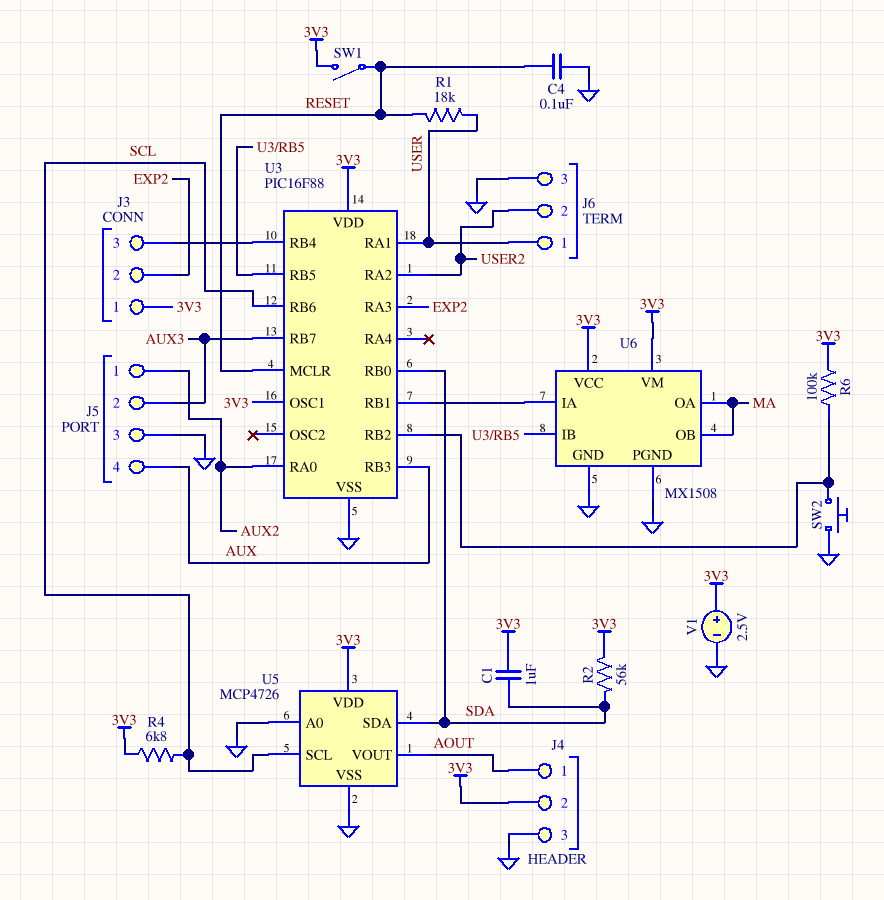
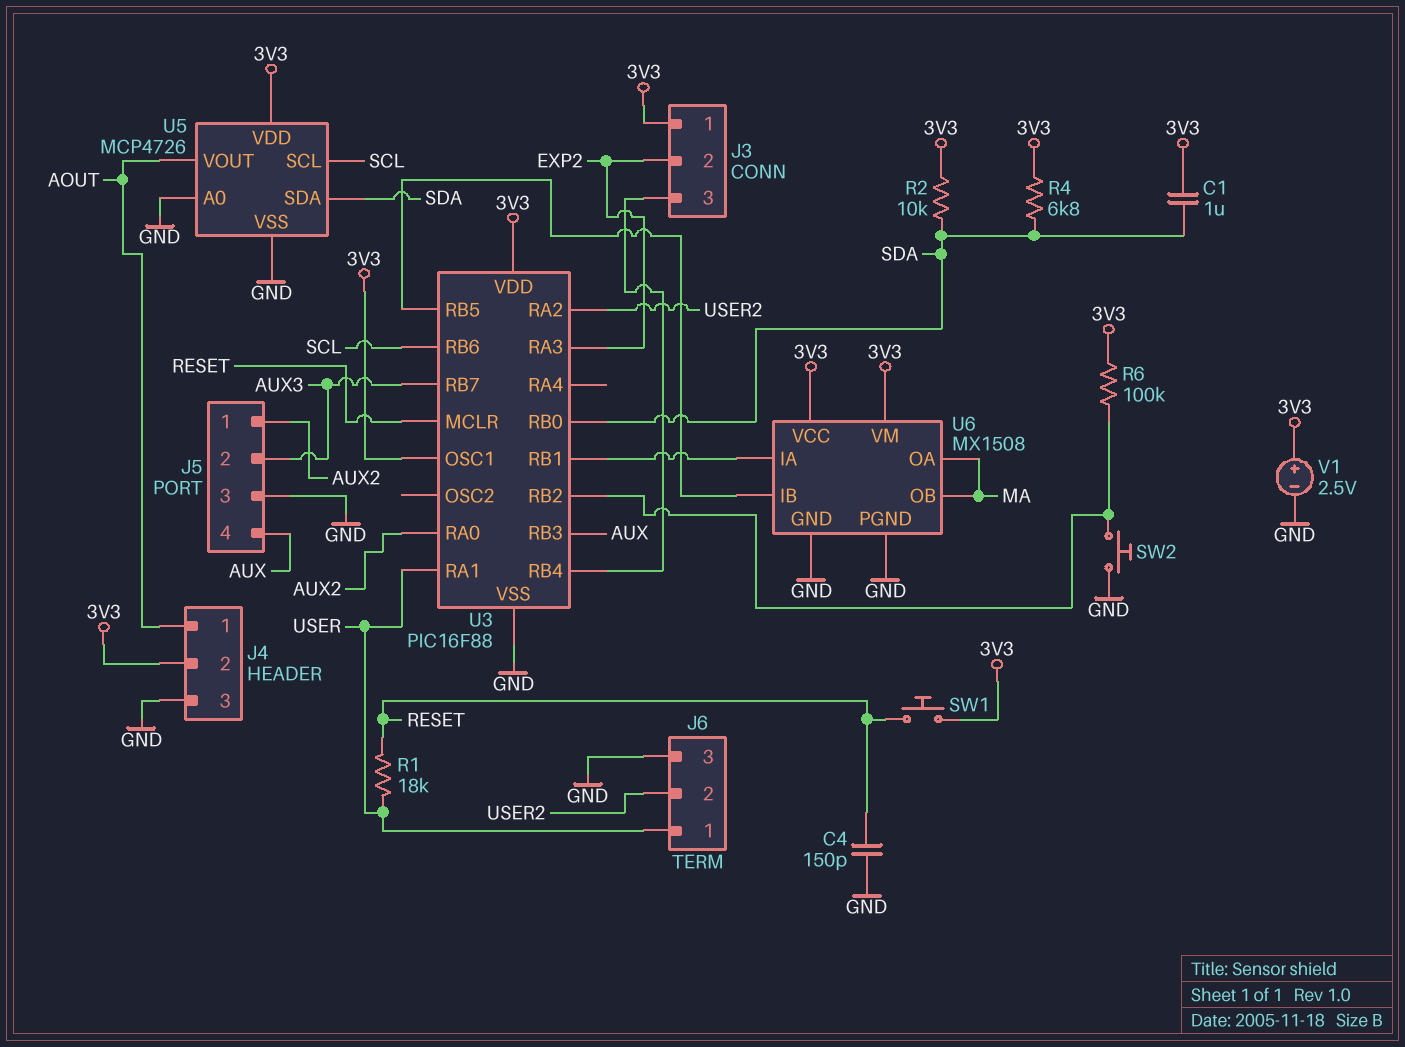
C4: 100nF (GND, RESET) -> 150pF (GND, RESET)
R2: 56k (3V3, SDA) -> 10k (3V3, SDA)
R4: 6.8k (3V3, SCL) -> 6.8k (3V3, SDA)
SW1: switch (3V3, RESET) -> button (3V3, RESET)

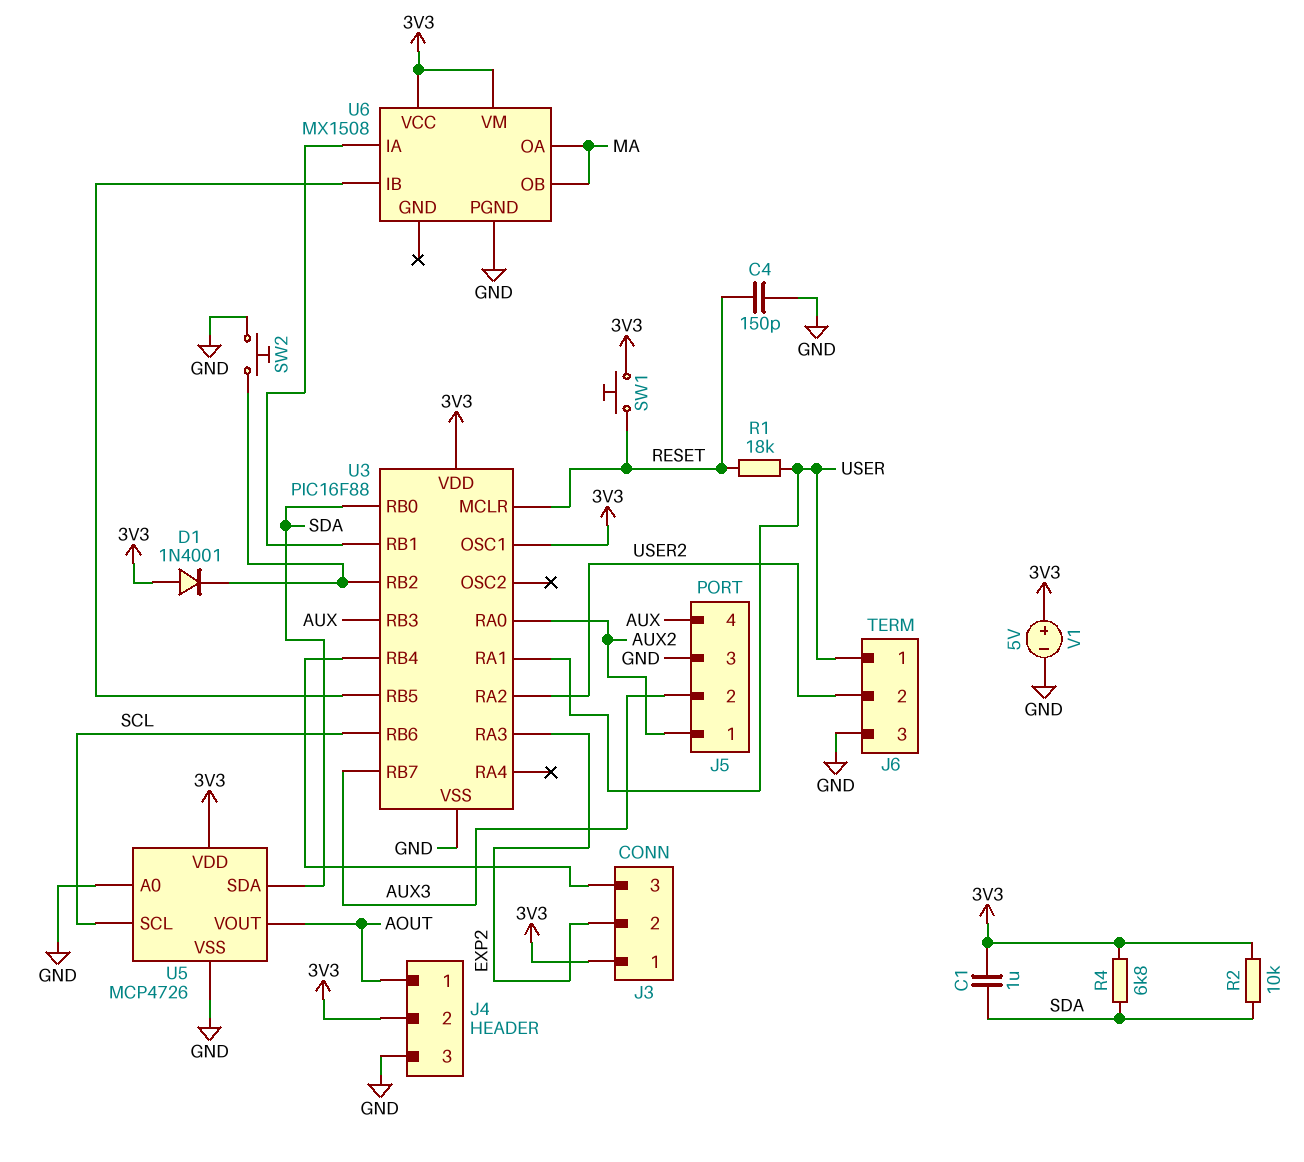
D1: none -> diode 1N4001 (A 3V3, K U3/RB2)
R6: 100k (3V3, U3/RB2) -> none
U6 pin GND: GND -> none
V1: 2.5V (plus 3V3, minus GND) -> 5V (plus 3V3, minus GND)

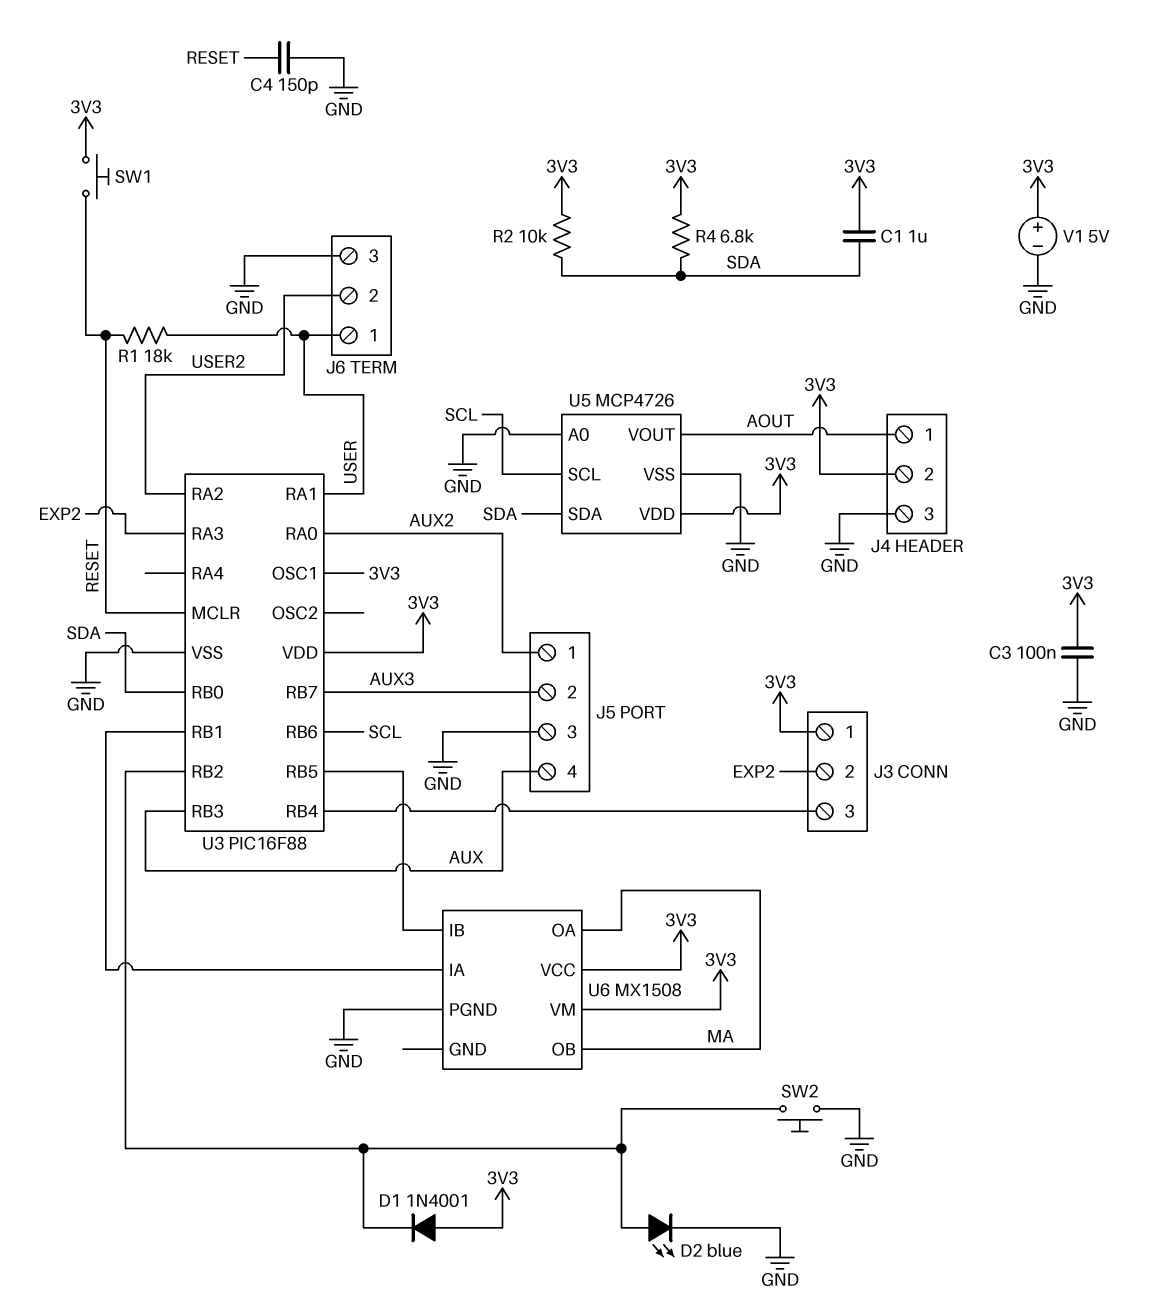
C3: none -> 100nF (3V3, GND)
D2: none -> LED blue (A U3/RB2, K GND)

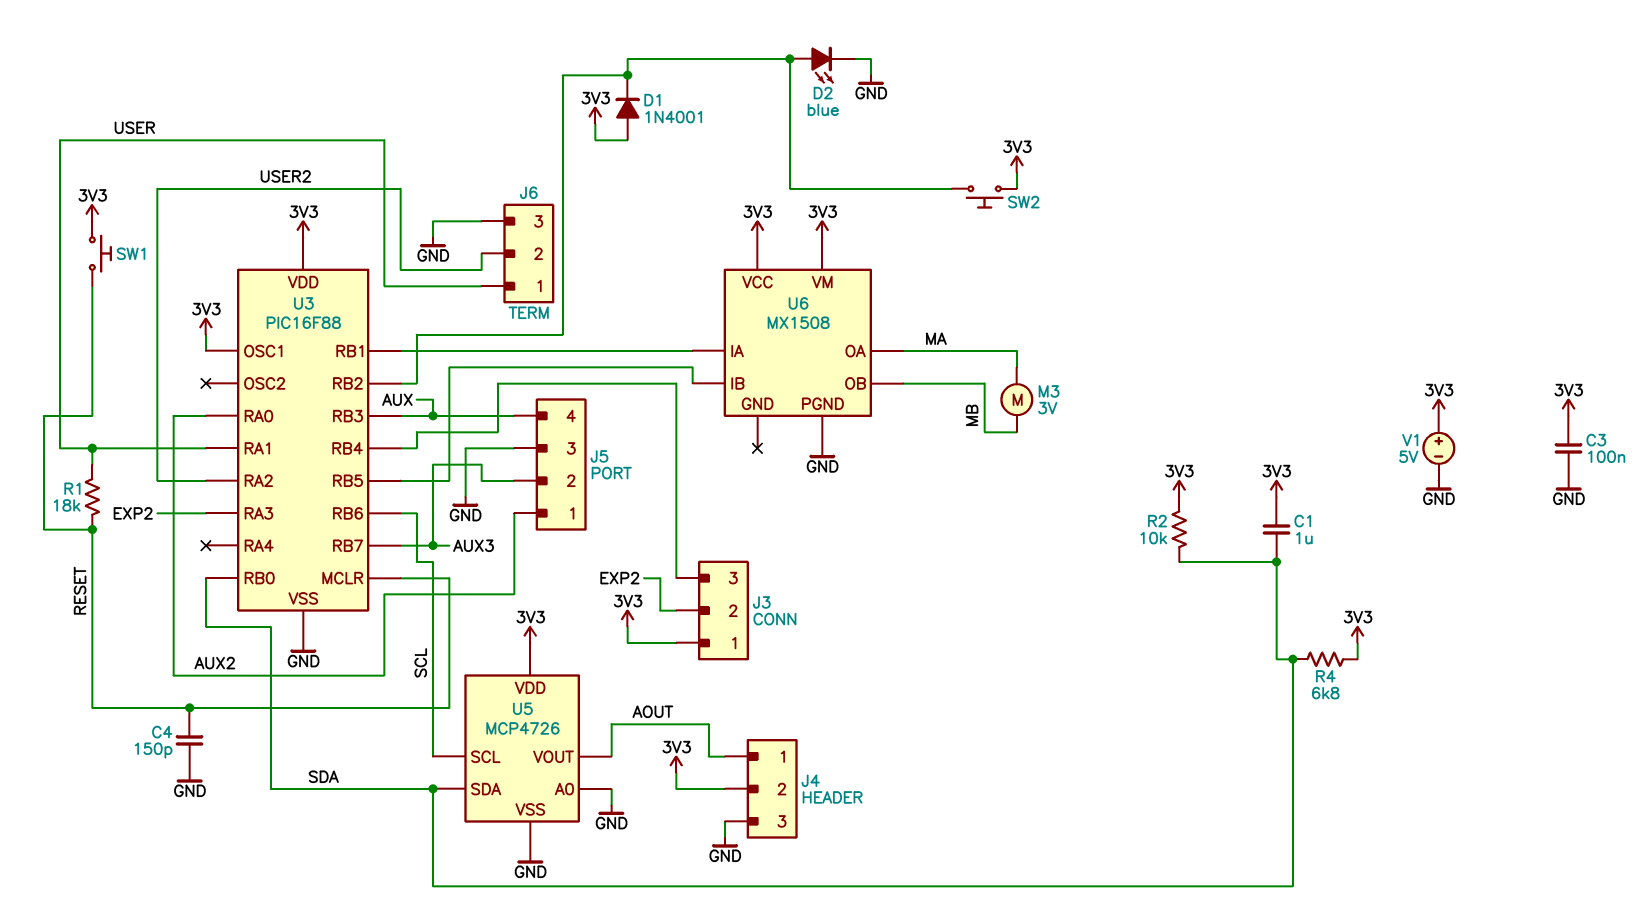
M3: none -> motor 3V (MA, MB)
SW2: button (GND, U3/RB2) -> button (3V3, U3/RB2)
U6 pin OB: MA -> MB

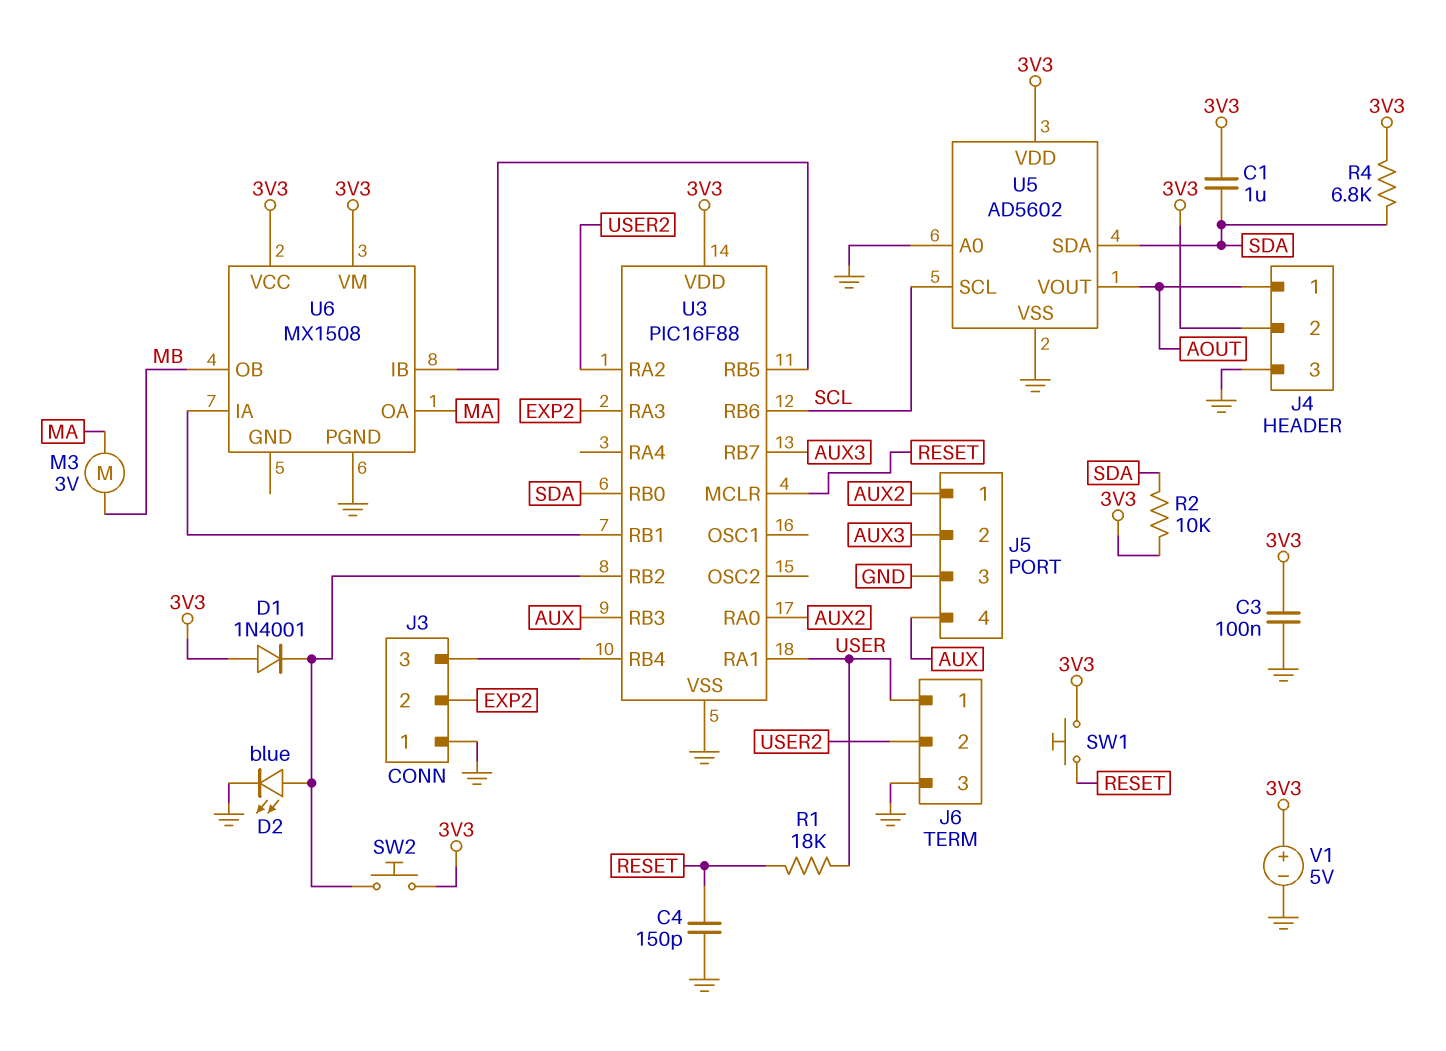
J3 pin 1: 3V3 -> GND
U3 pin OSC1: 3V3 -> none
U5: MCP4726 -> AD5602

